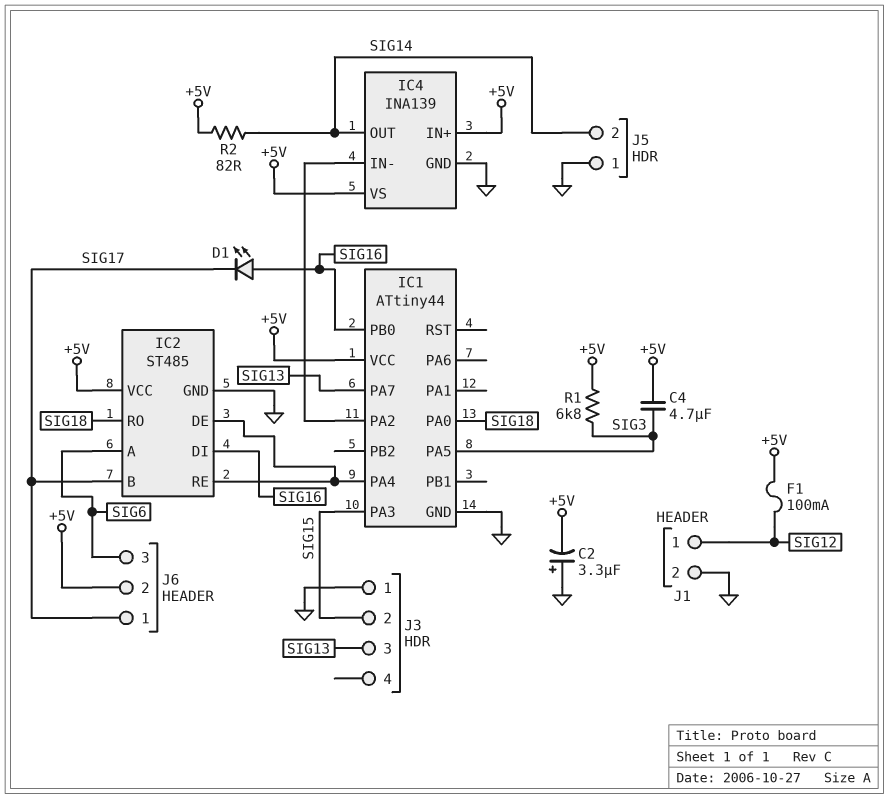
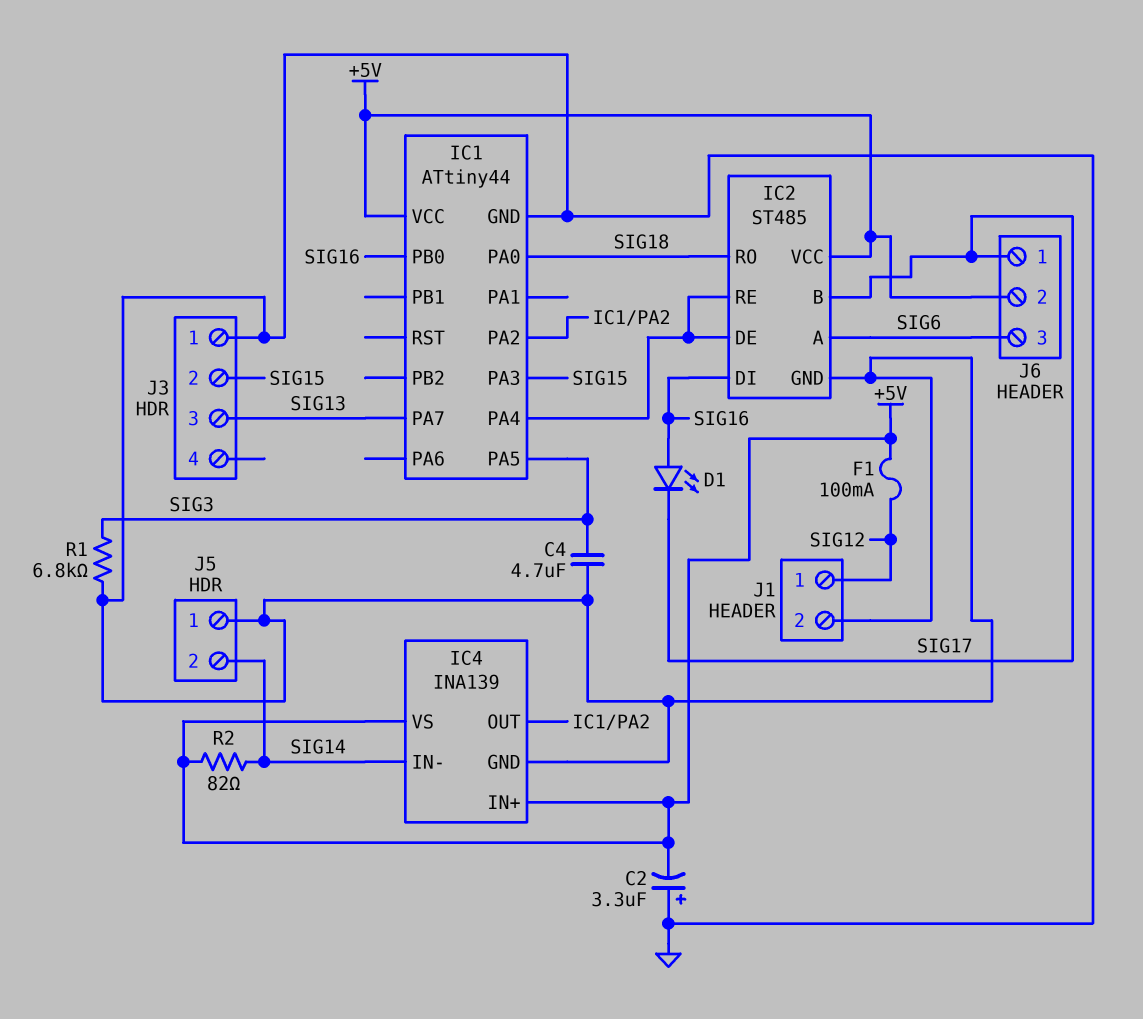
C4: 4.7uF (+5V, SIG3) -> 4.7uF (GND, SIG3)
IC4 pin IN-: IC1/PA2 -> SIG14
IC4 pin OUT: SIG14 -> IC1/PA2
R1: 6.8k (+5V, SIG3) -> 6.8k (GND, SIG3)

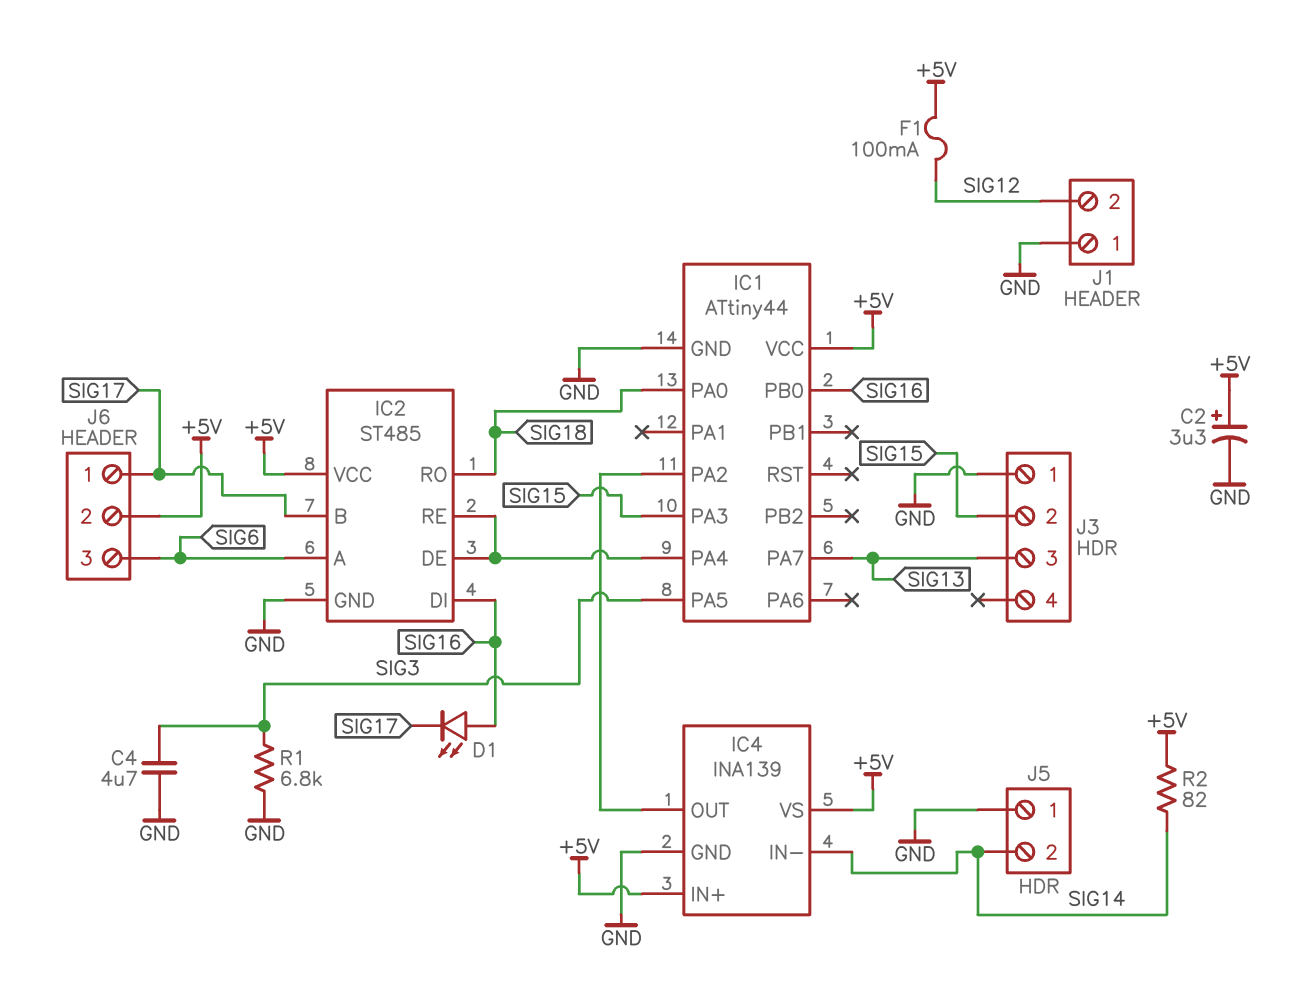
C2: 3.3uF (plus GND, minus +5V) -> 3.3uF (plus +5V, minus GND)
J1 pin 1: SIG12 -> GND
J1 pin 2: GND -> SIG12

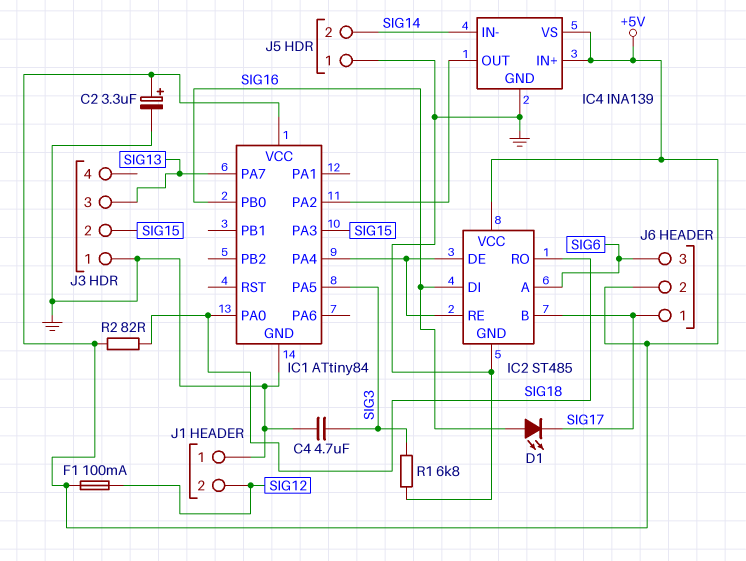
IC1: ATtiny44 -> ATtiny84
R2: 82 (+5V, SIG14) -> 82 (+5V, SIG18)

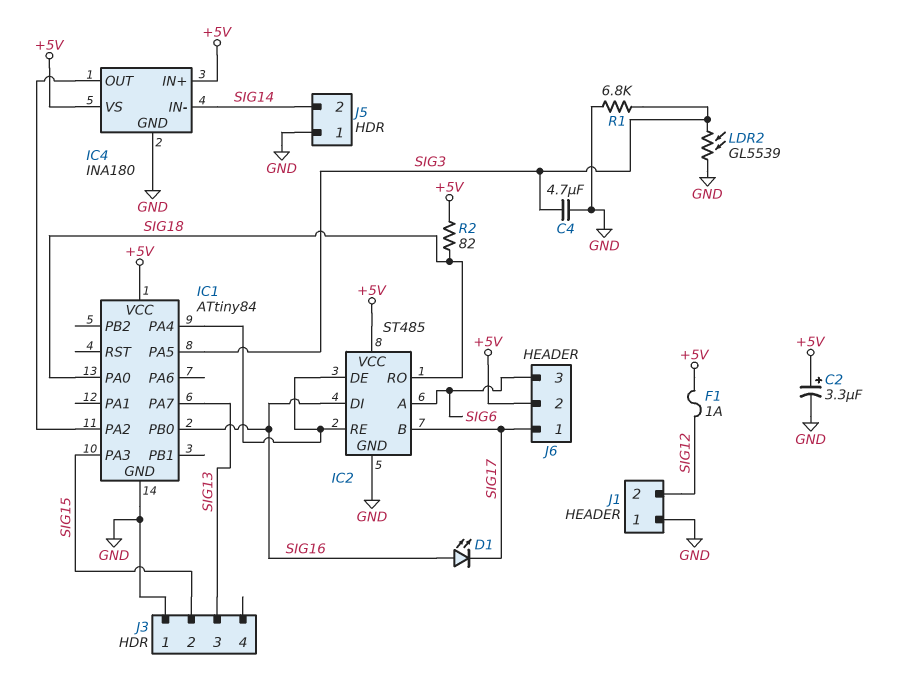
F1: 100mA (+5V, SIG12) -> 1A (+5V, SIG12)
IC4: INA139 -> INA180
LDR2: none -> GL5539 (GND, SIG3)

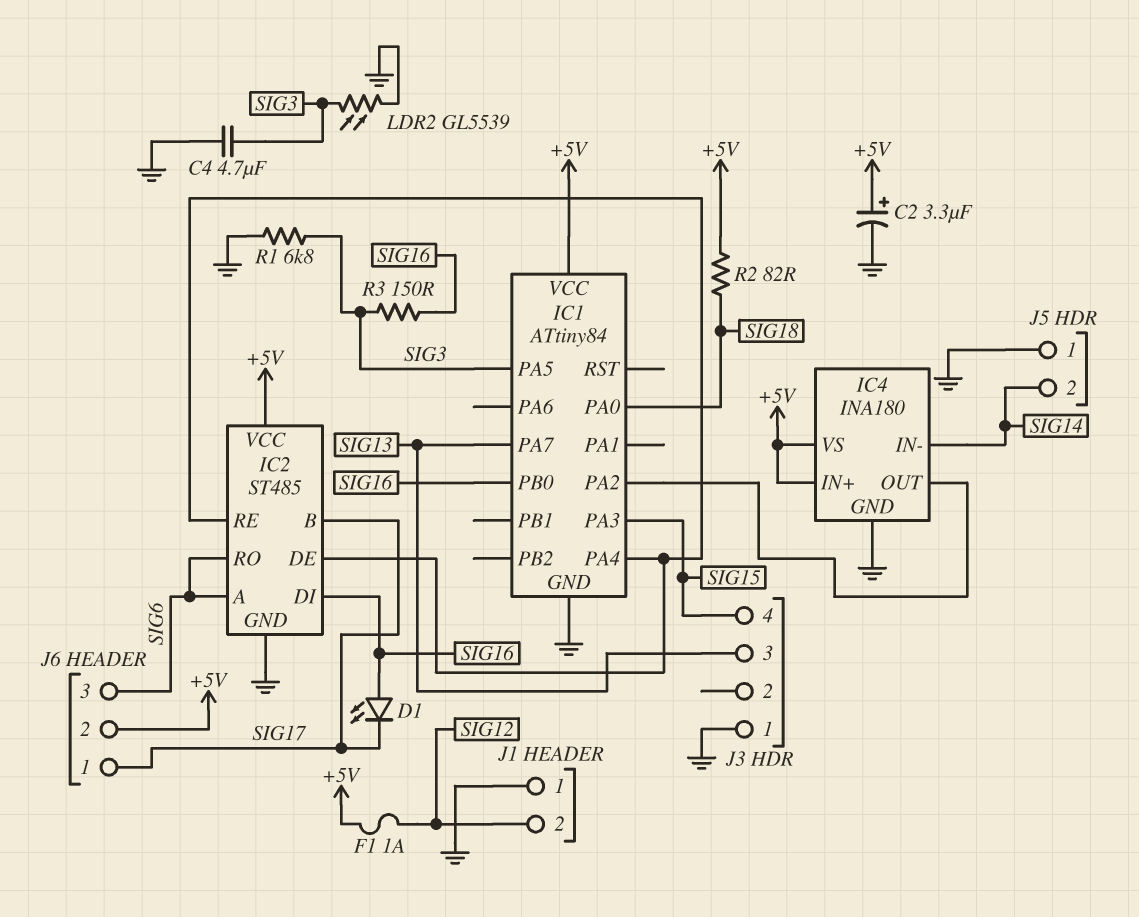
IC2 pin RO: SIG18 -> SIG6
J3 pin 2: SIG15 -> none
J3 pin 4: none -> SIG15
R3: none -> 150 (SIG3, SIG16)

